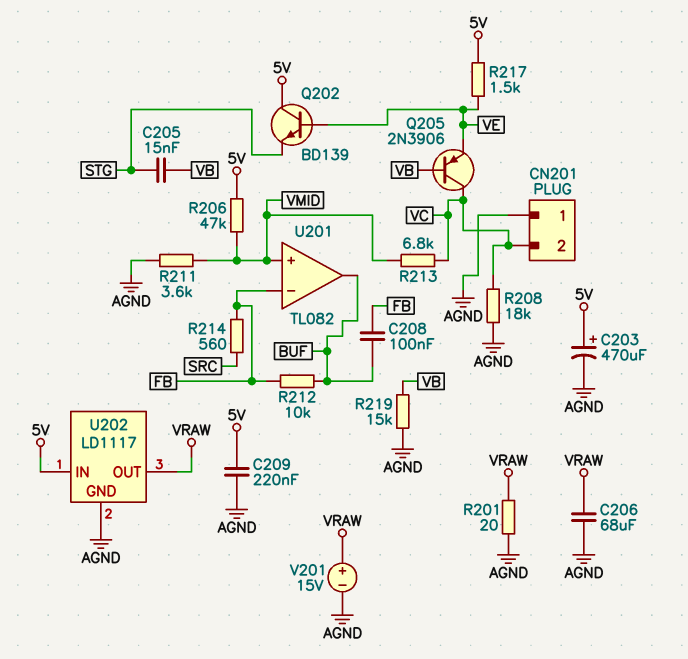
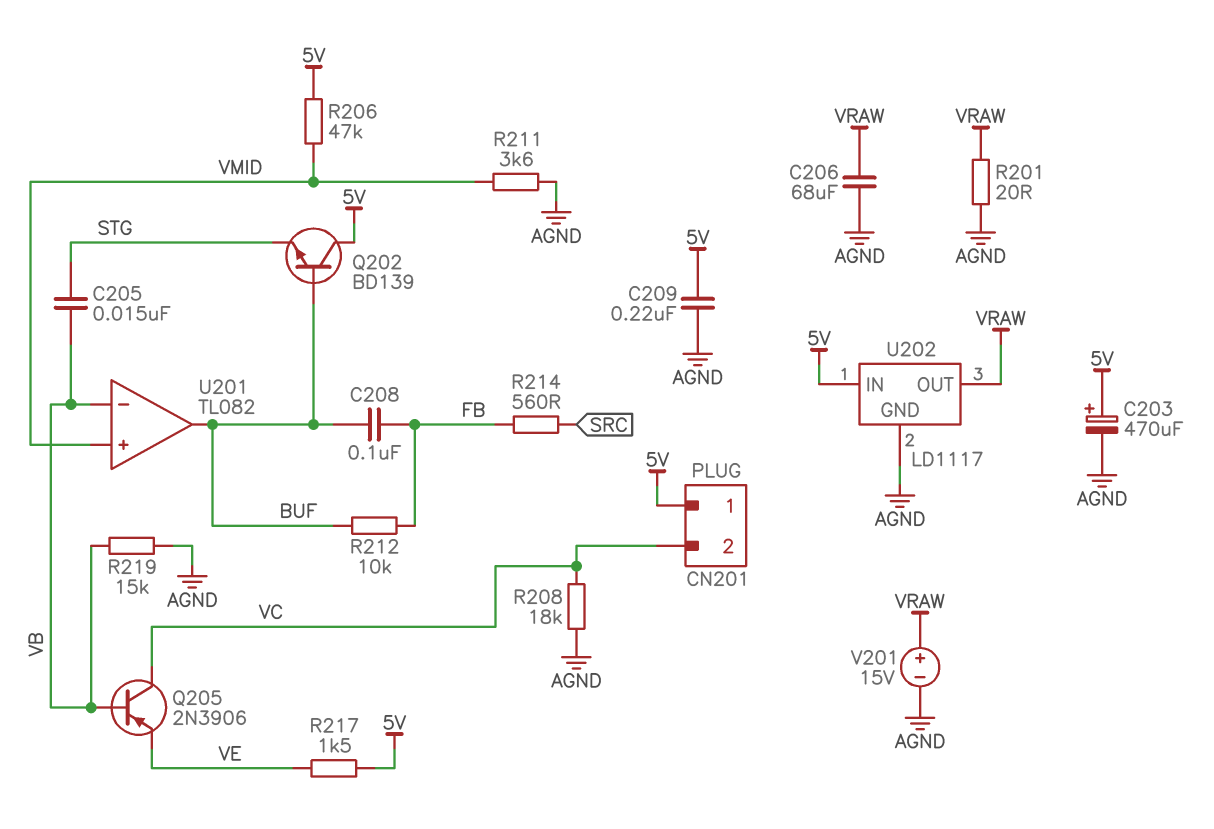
CN201 pin 1: AGND -> 5V
Q202: NPN BD139 (B VE, C 5V, E STG) -> NPN BD139 (B BUF, C 5V, E STG)
R213: 6.8k (VC, VMID) -> none
U201 pin in-: FB -> VB

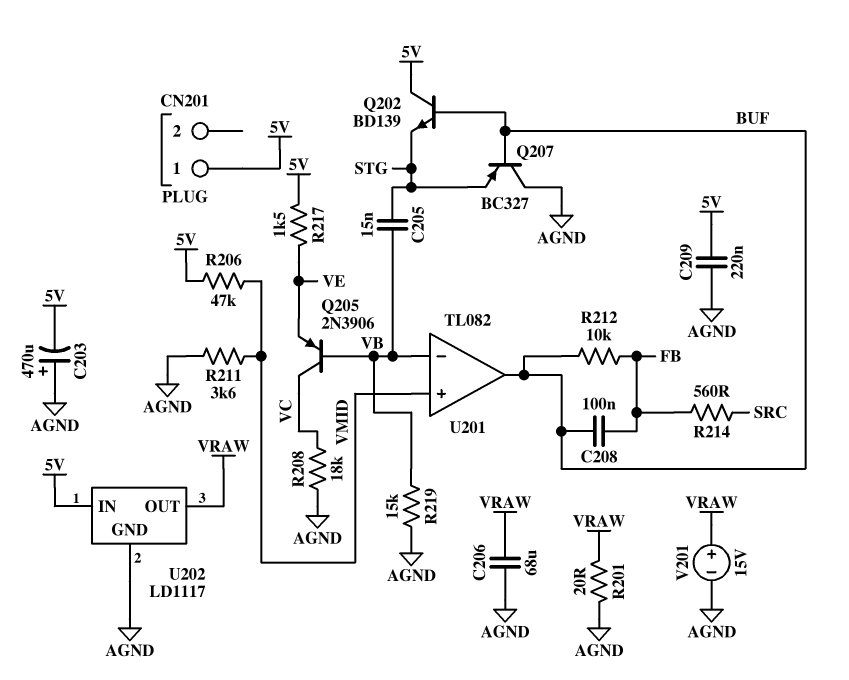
C203: 470uF (plus 5V, minus AGND) -> 470uF (plus AGND, minus 5V)
CN201 pin 2: VC -> none
Q207: none -> PNP BC327 (B BUF, C AGND, E STG)

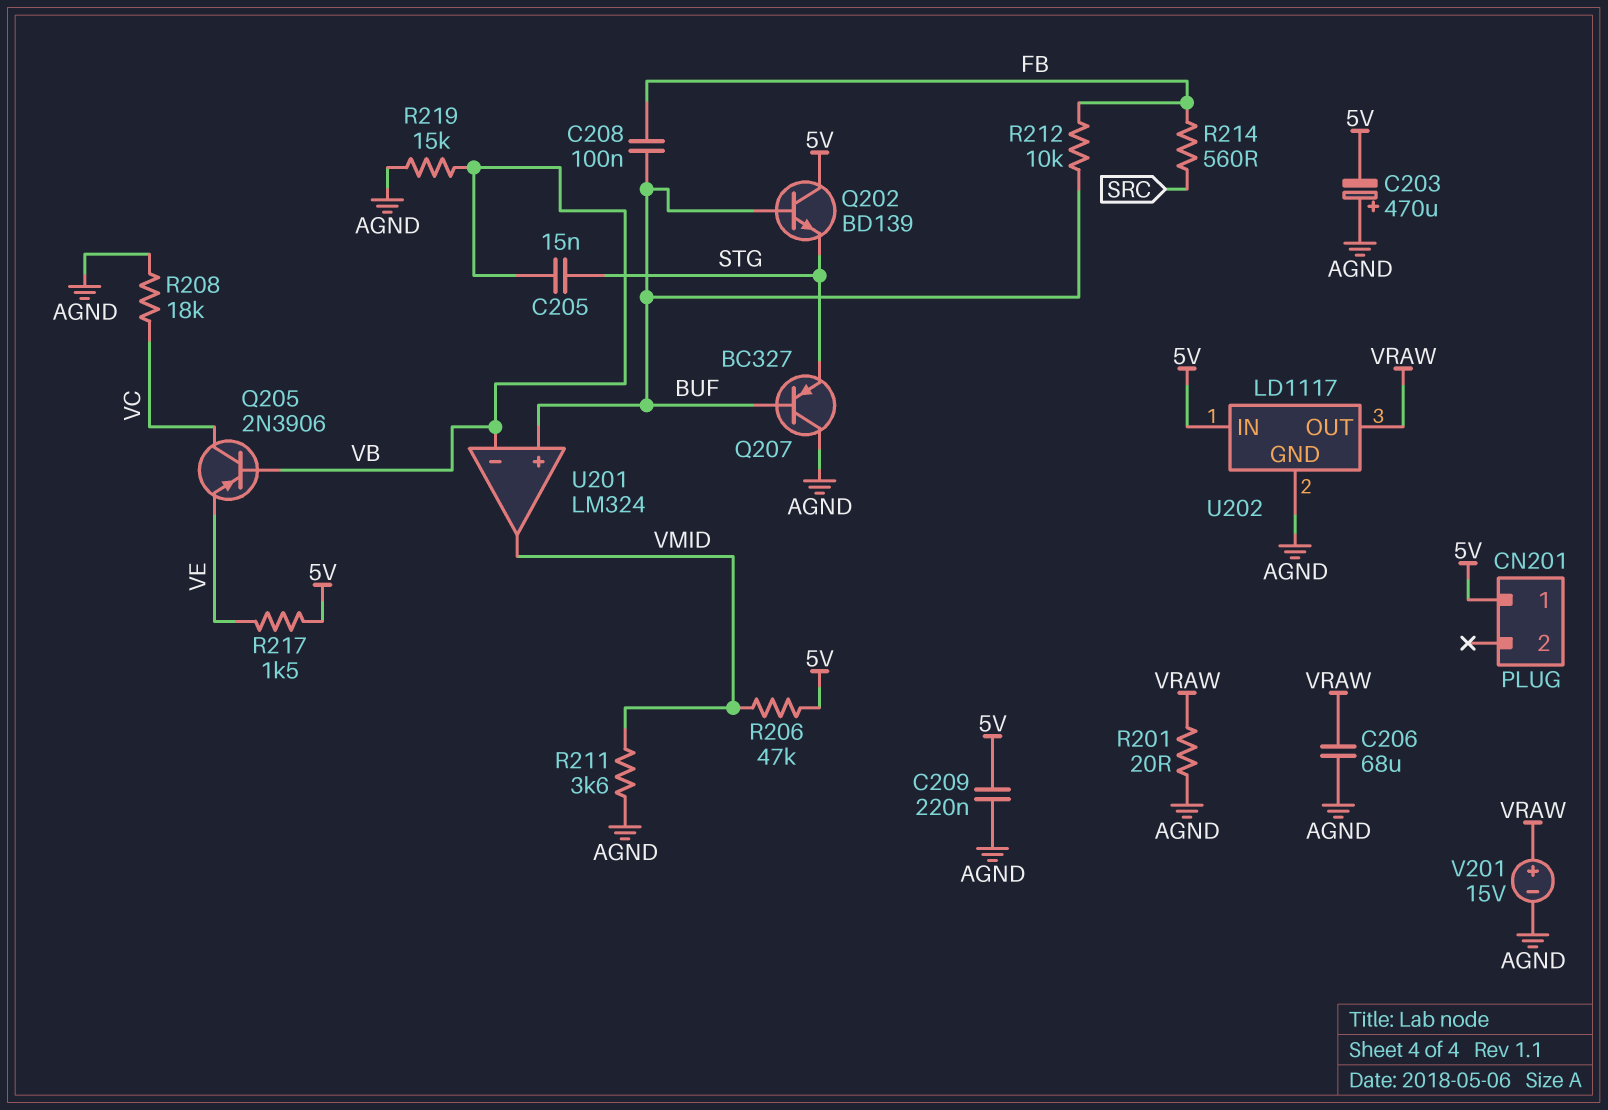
U201: TL082 -> LM324
U201 pin in+: VMID -> BUF
U201 pin out: BUF -> VMID

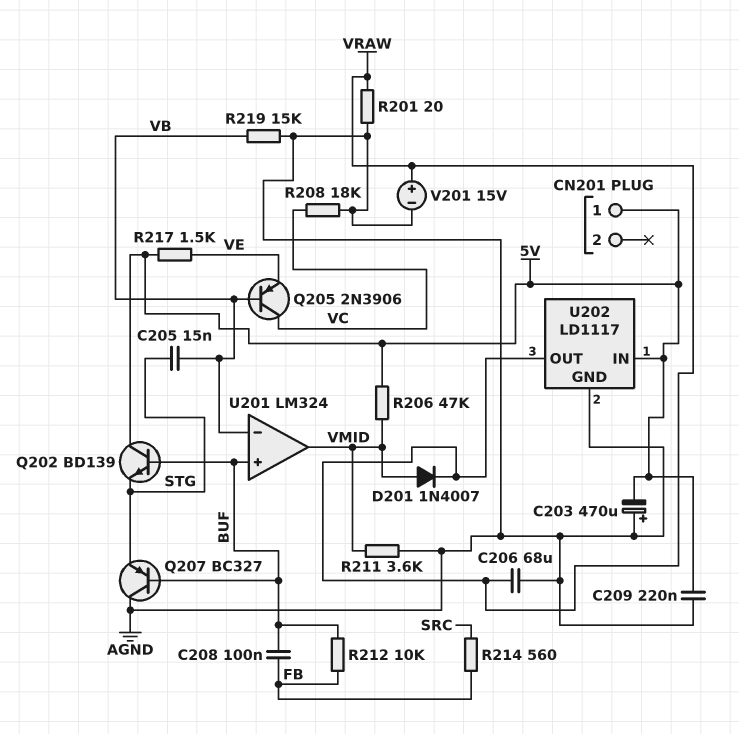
D201: none -> diode 1N4007 (A VMID, K VRAW)

